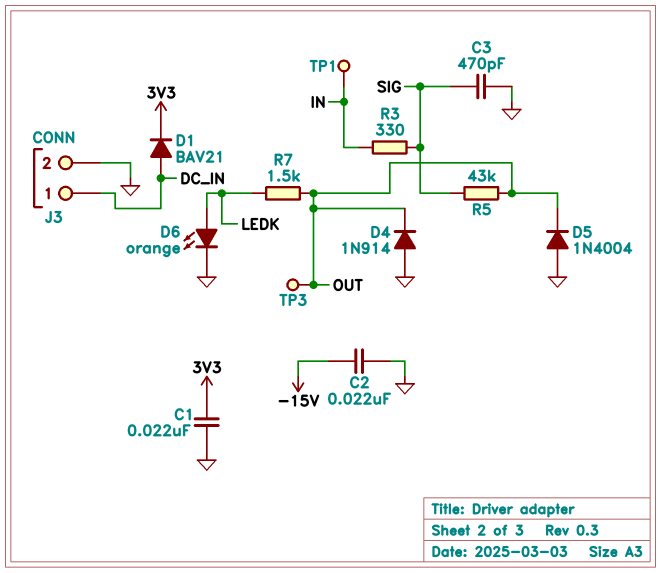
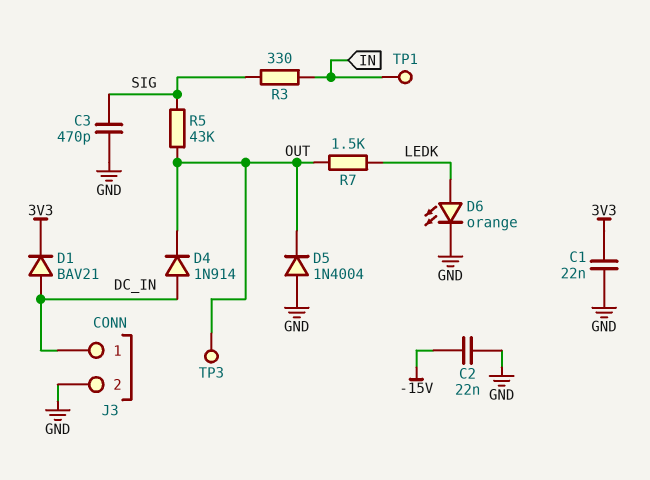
D4: diode 1N914 (A GND, K OUT) -> diode 1N914 (A DC_IN, K OUT)

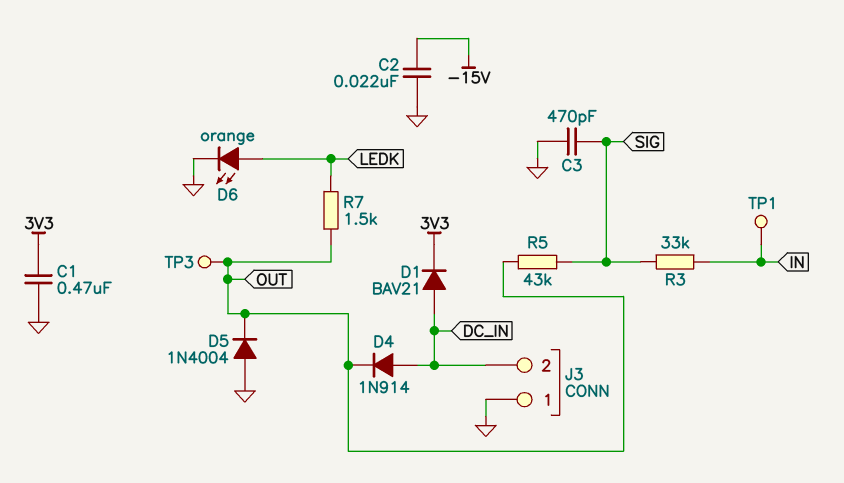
C1: 22nF (3V3, GND) -> 470nF (3V3, GND)
J3 pin 1: DC_IN -> GND
J3 pin 2: GND -> DC_IN
R3: 330 (IN, SIG) -> 33k (IN, SIG)

